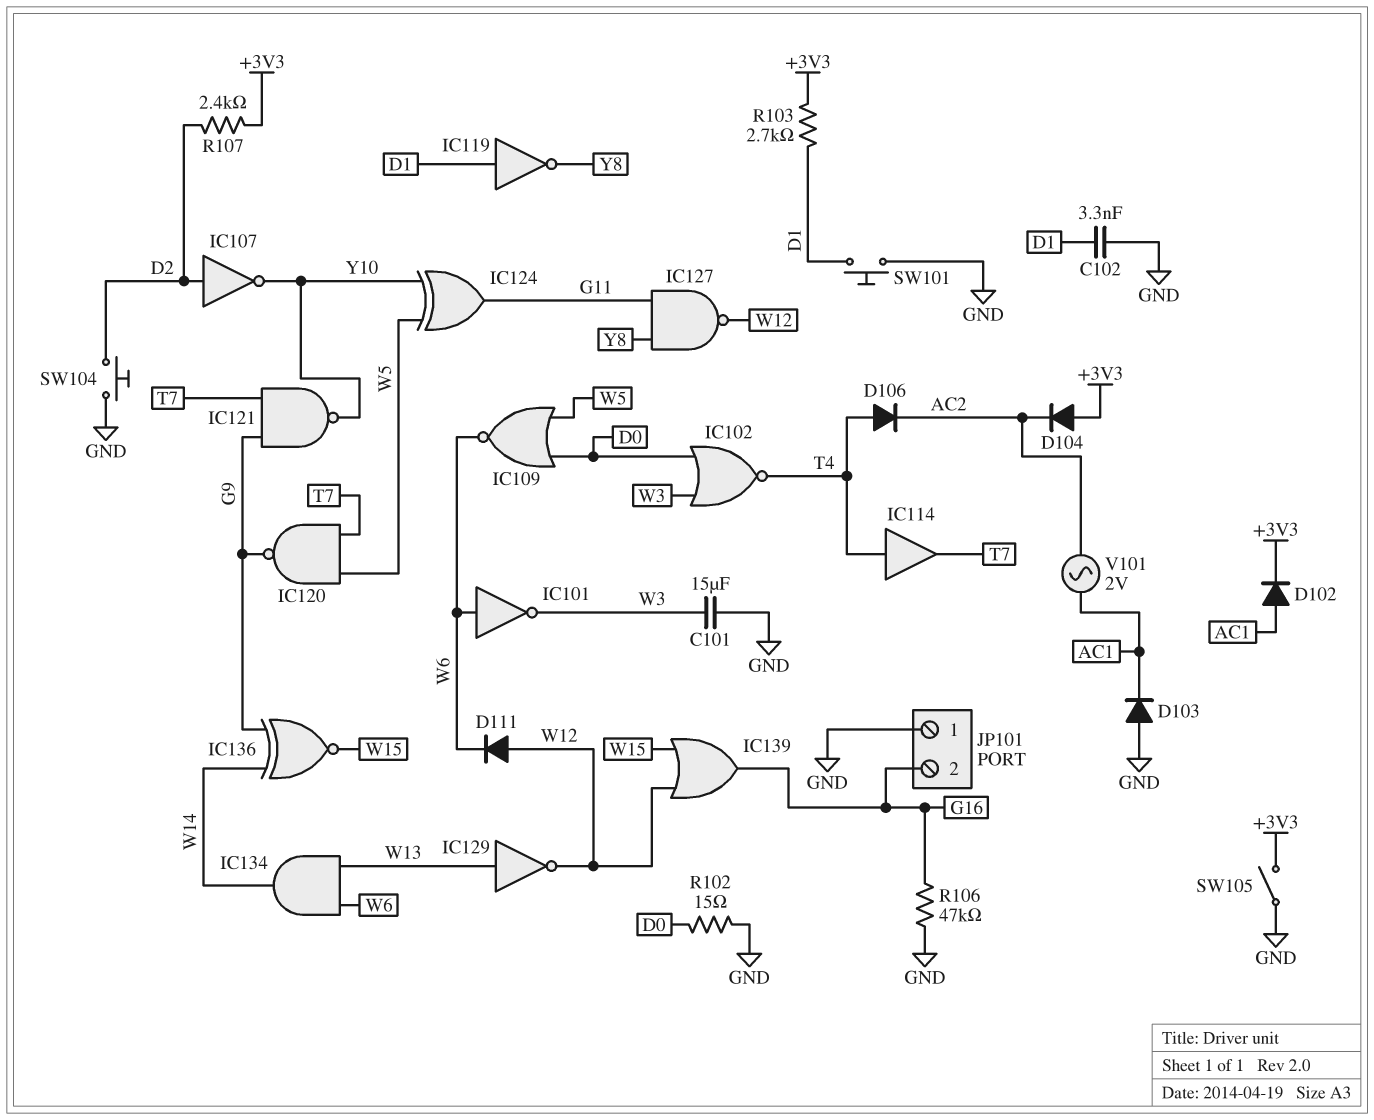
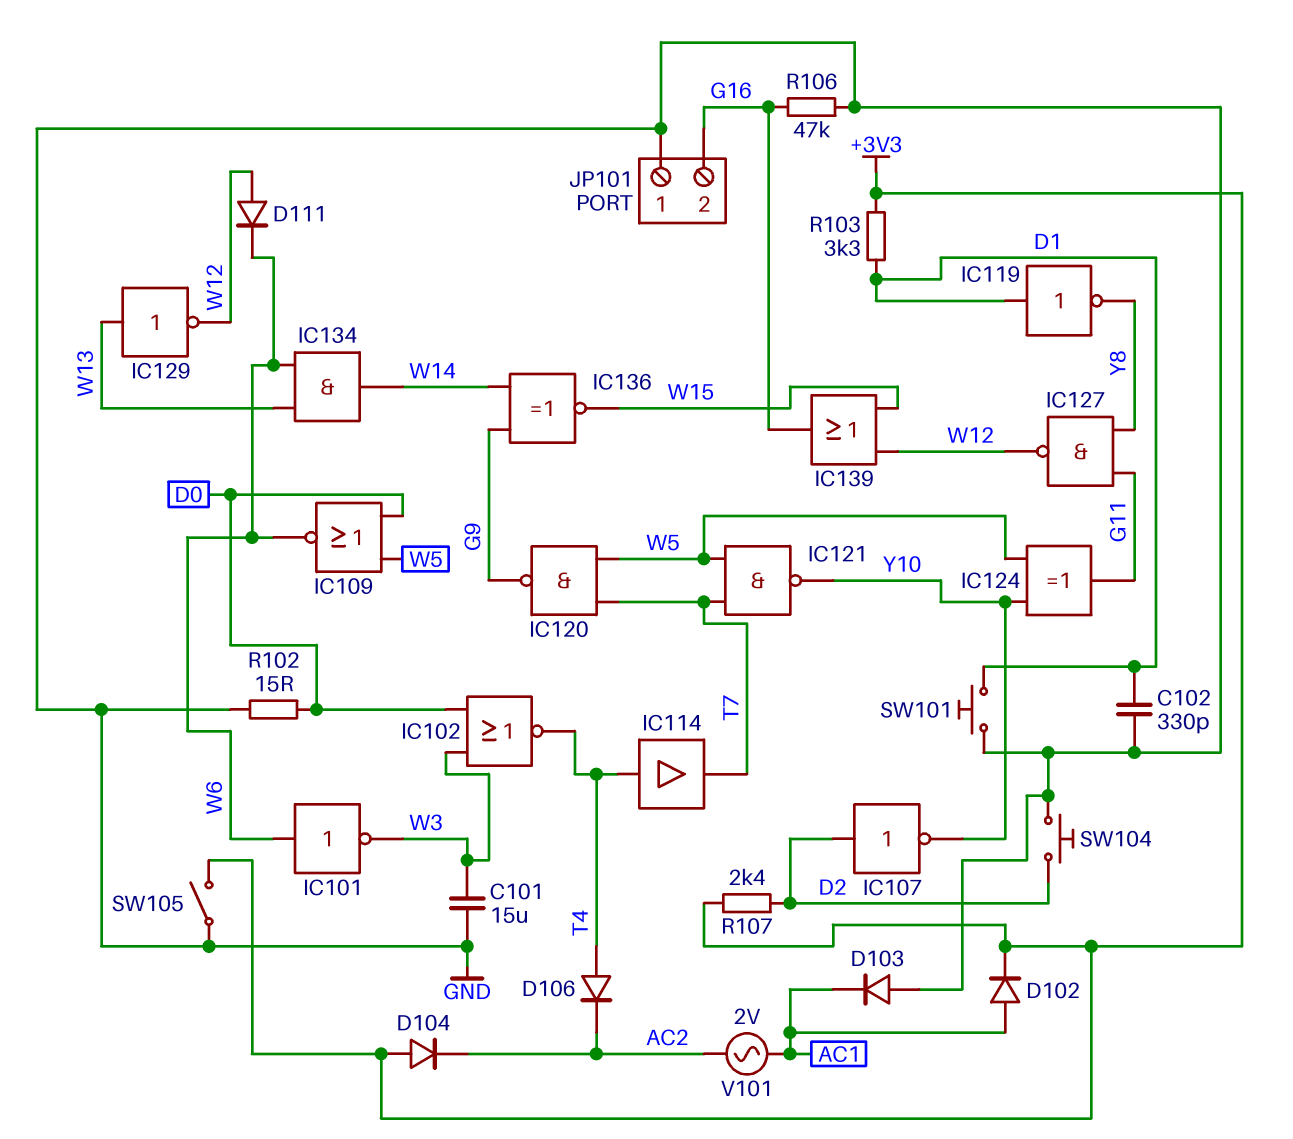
C102: 3.3nF (D1, GND) -> 330pF (D1, GND)
IC121: NAND (in G9, in T7, out Y10) -> NAND (in T7, in W5, out Y10)
R103: 2.7k (+3V3, D1) -> 3.3k (+3V3, D1)

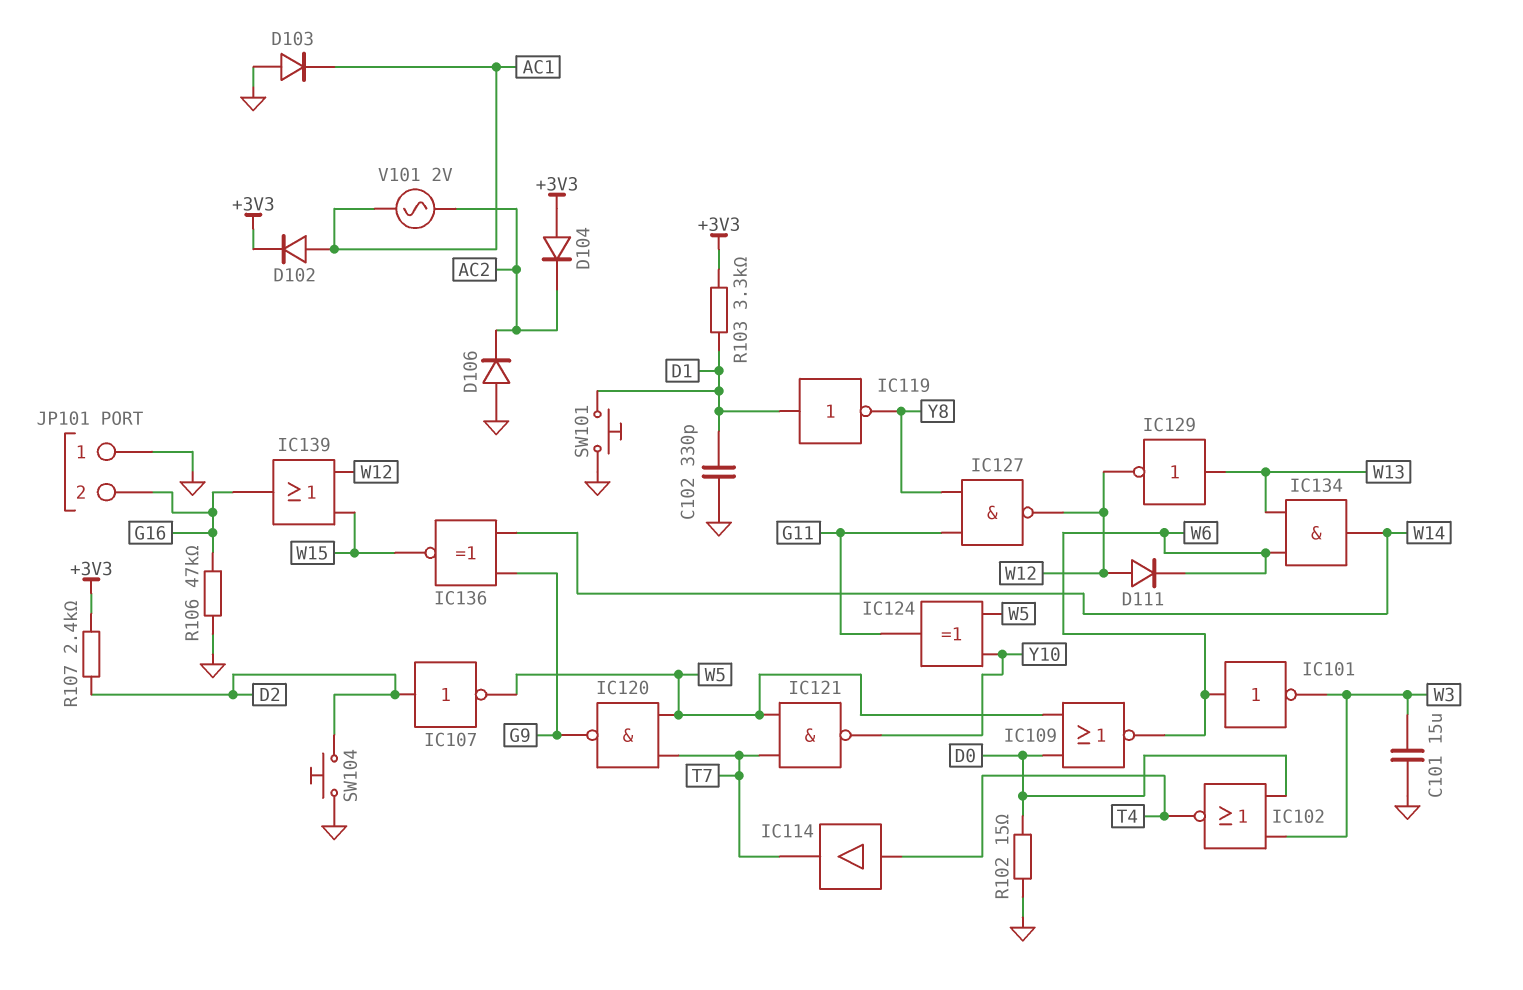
D106: diode (A T4, K AC2) -> diode (A GND, K AC2)
IC107: NOT (in D2, out Y10) -> NOT (in D2, out W5)
SW105: switch (+3V3, GND) -> none

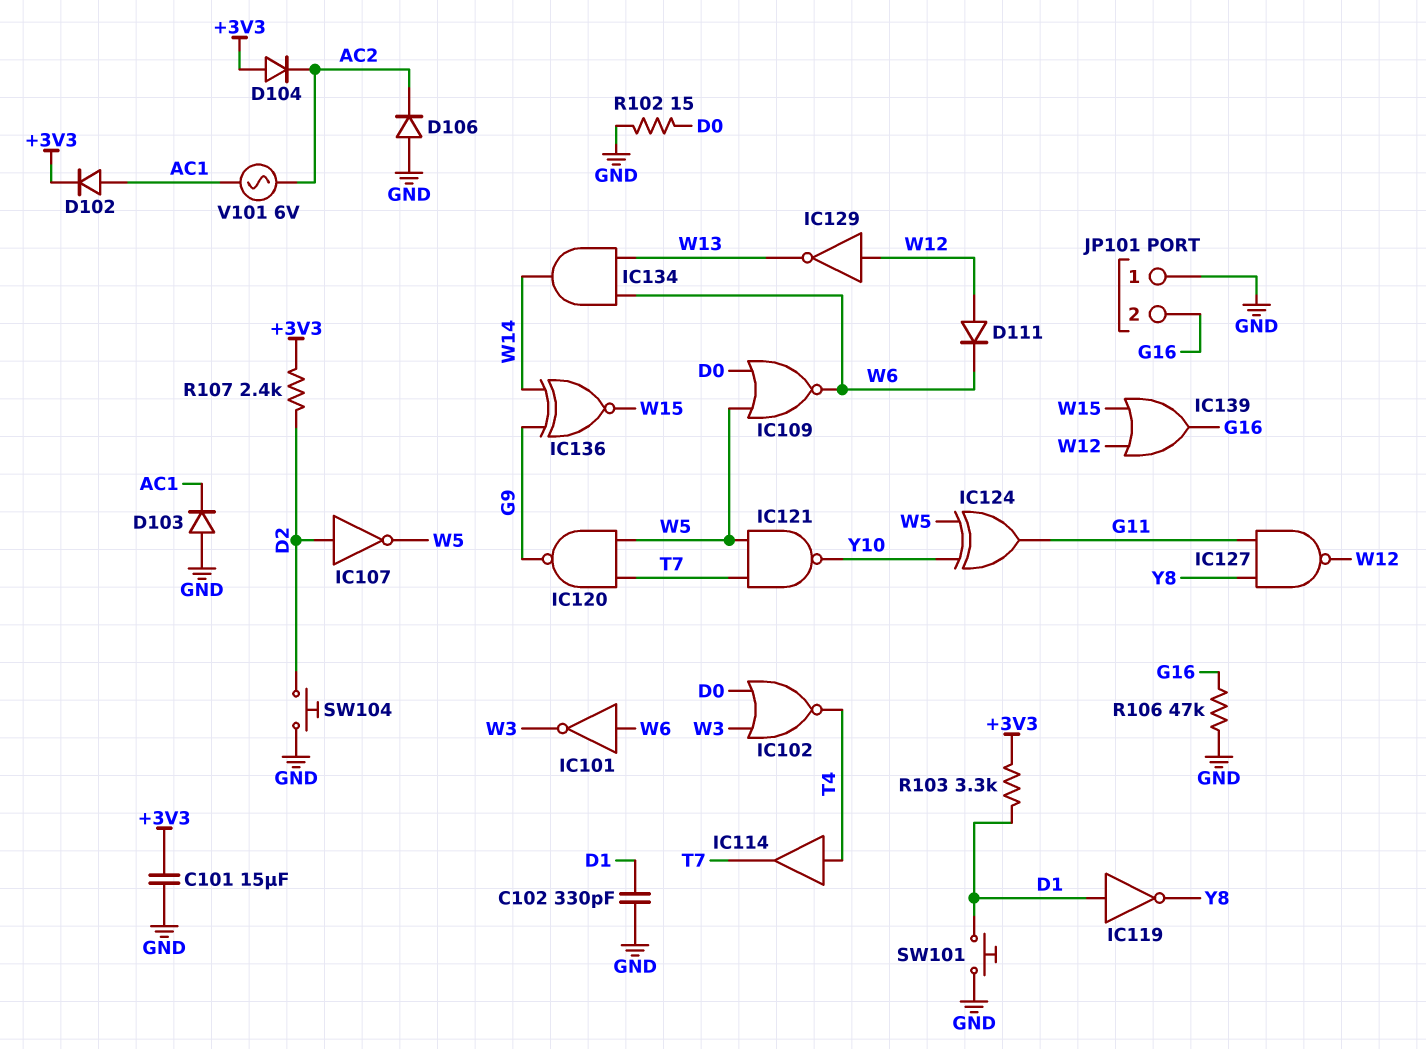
C101: 15uF (GND, W3) -> 15uF (+3V3, GND)
IC129: NOT (in W13, out W12) -> NOT (in W12, out W13)
V101: AC 2V (AC1, AC2) -> AC 6V (AC1, AC2)

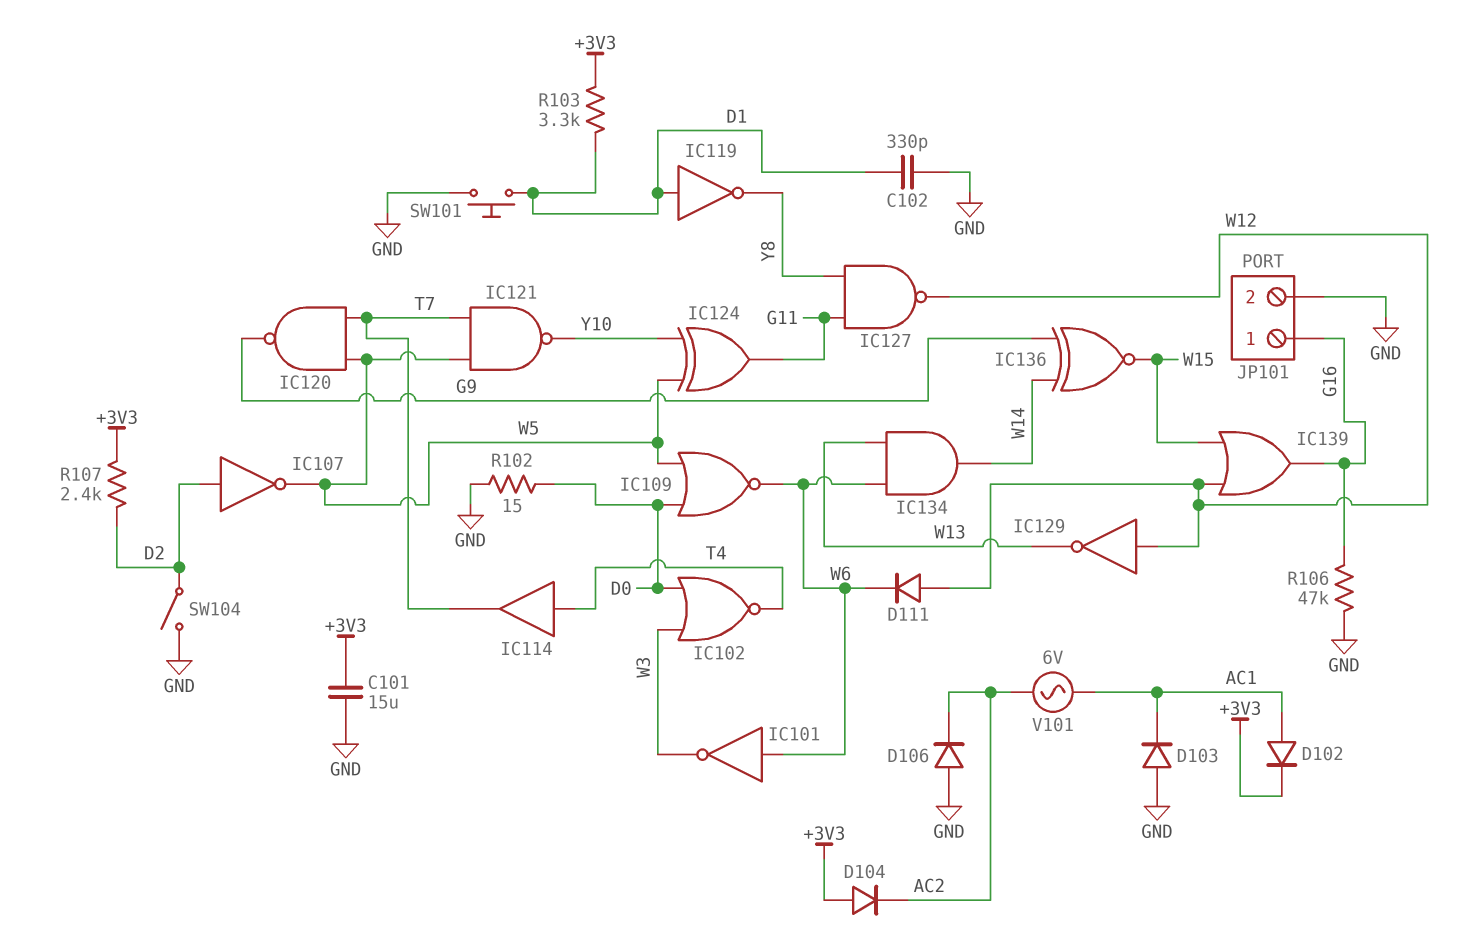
JP101 pin 1: GND -> G16
JP101 pin 2: G16 -> GND
SW104: button (D2, GND) -> switch (D2, GND)

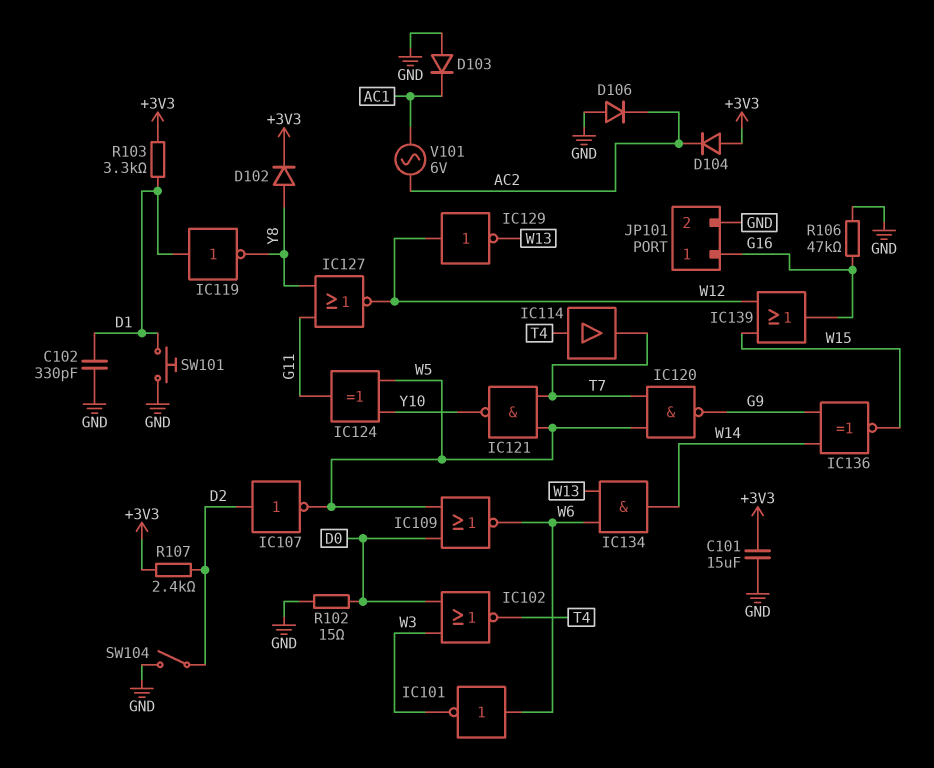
D102: diode (A AC1, K +3V3) -> diode (A Y8, K +3V3)
D111: diode (A W12, K W6) -> none
IC127: NAND (in G11, in Y8, out W12) -> NOR (in G11, in Y8, out W12)

